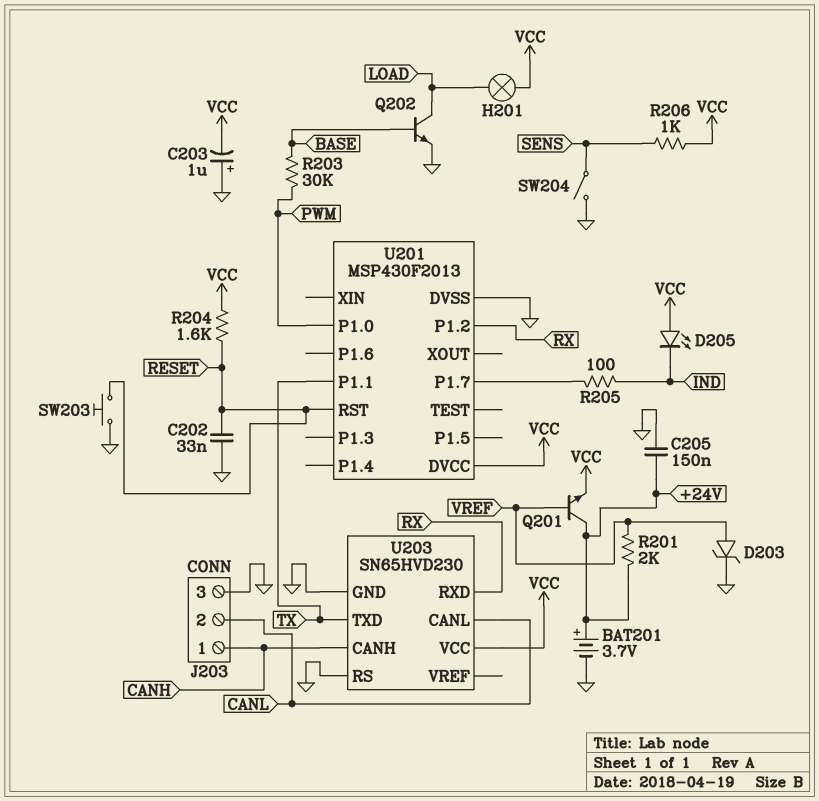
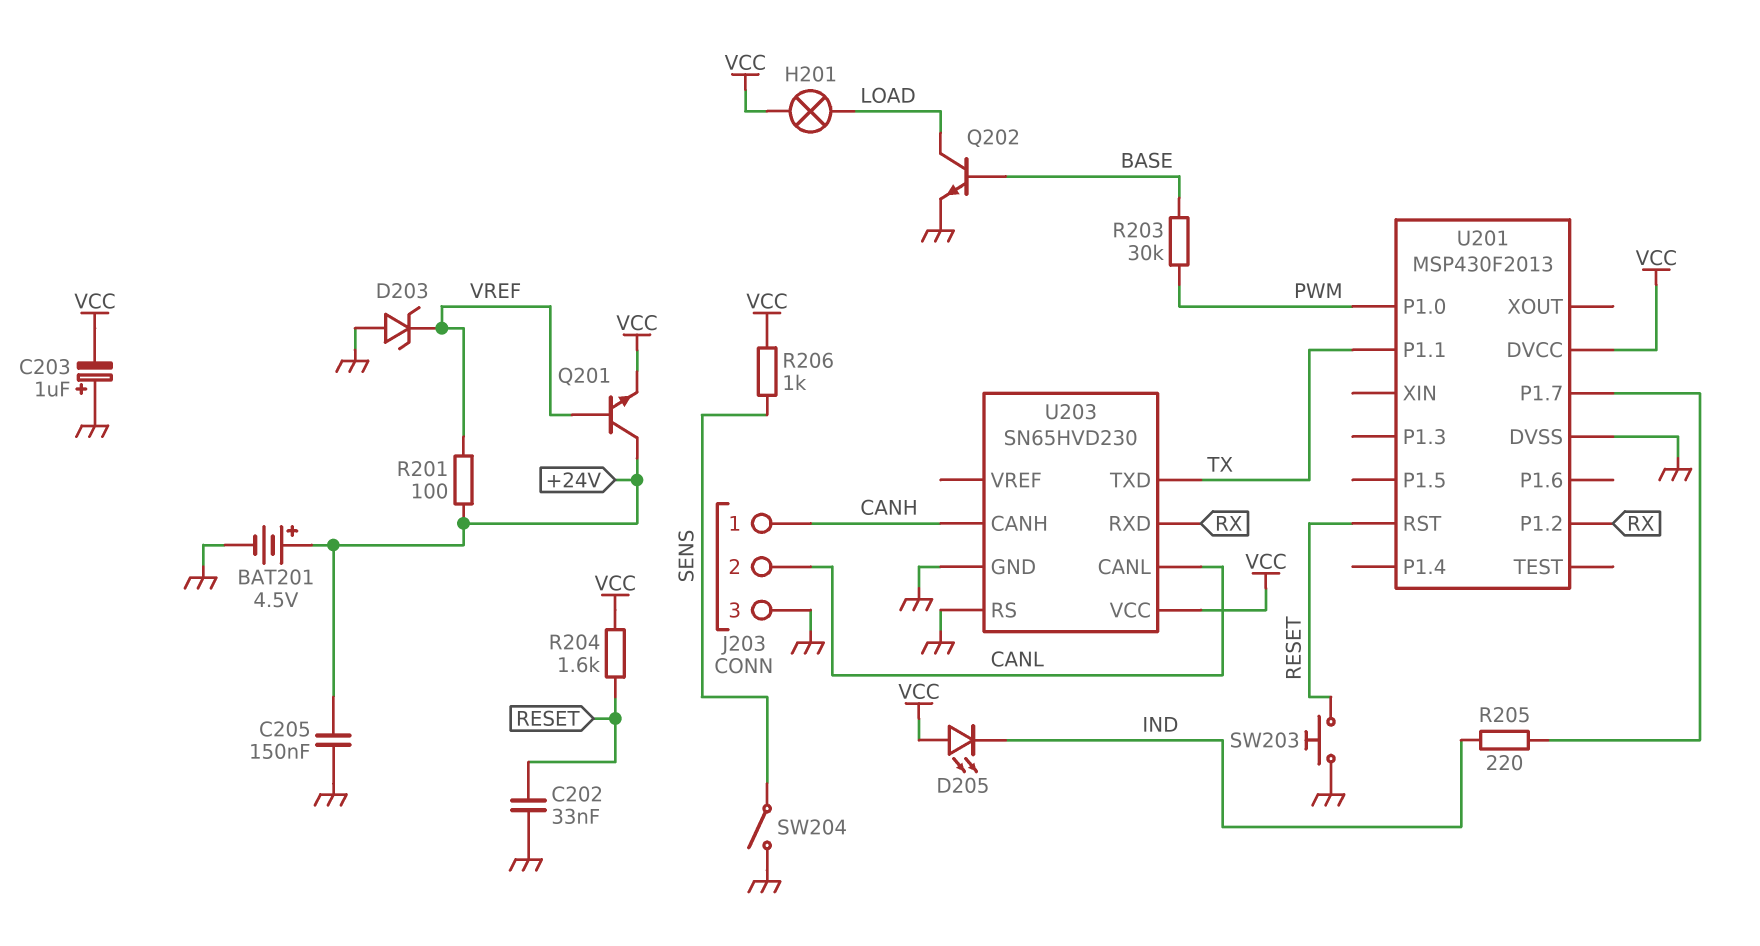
BAT201: 3.7V (plus +24V, minus GND) -> 4.5V (plus +24V, minus GND)
D203: zener (A VREF, K GND) -> zener (A GND, K VREF)
R201: 2k (+24V, VREF) -> 100 (+24V, VREF)
R205: 100 (IND, U201/P1.7) -> 220 (IND, U201/P1.7)

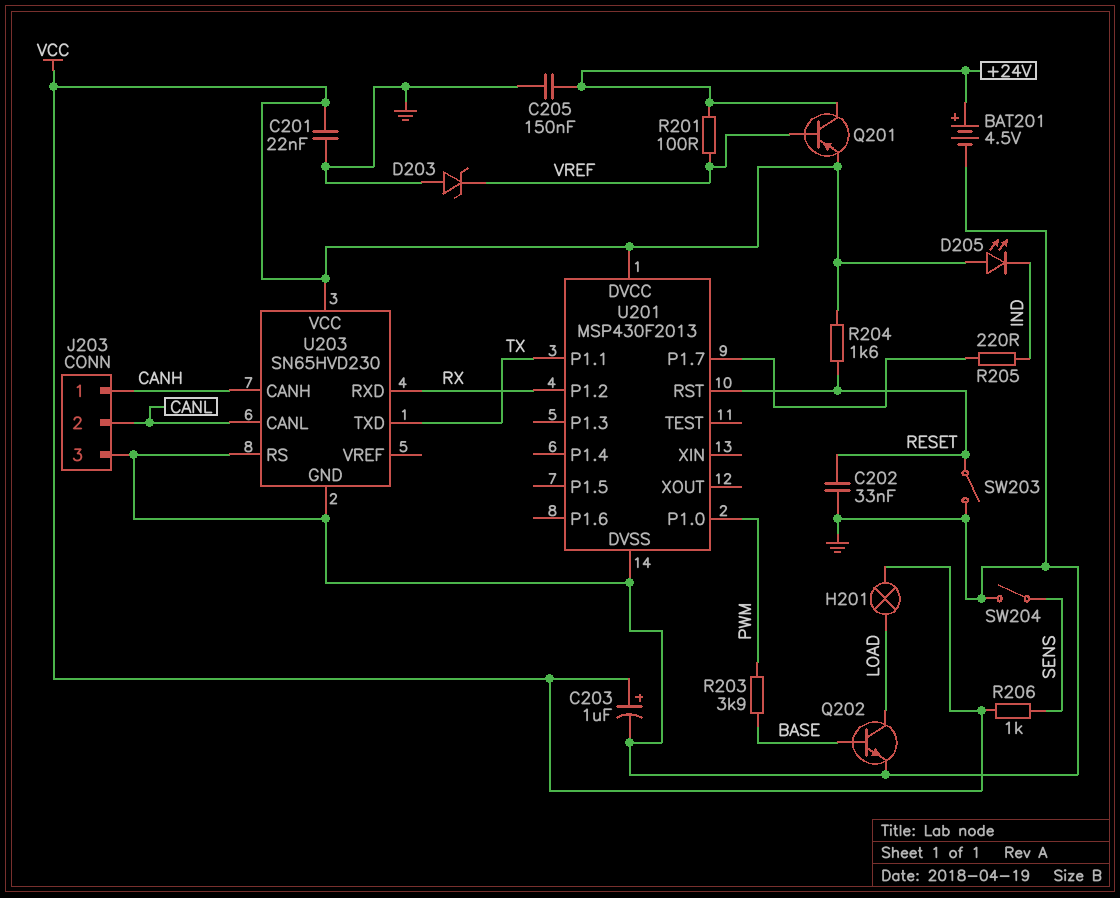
C201: none -> 22nF (GND, VCC)
C203: 1uF (plus GND, minus VCC) -> 1uF (plus VCC, minus GND)
Q201: NPN (B VREF, C +24V, E VCC) -> PNP (B VREF, C +24V, E VCC)
R203: 30k (BASE, PWM) -> 3.9k (BASE, PWM)
SW203: button (GND, RESET) -> switch (GND, RESET)

